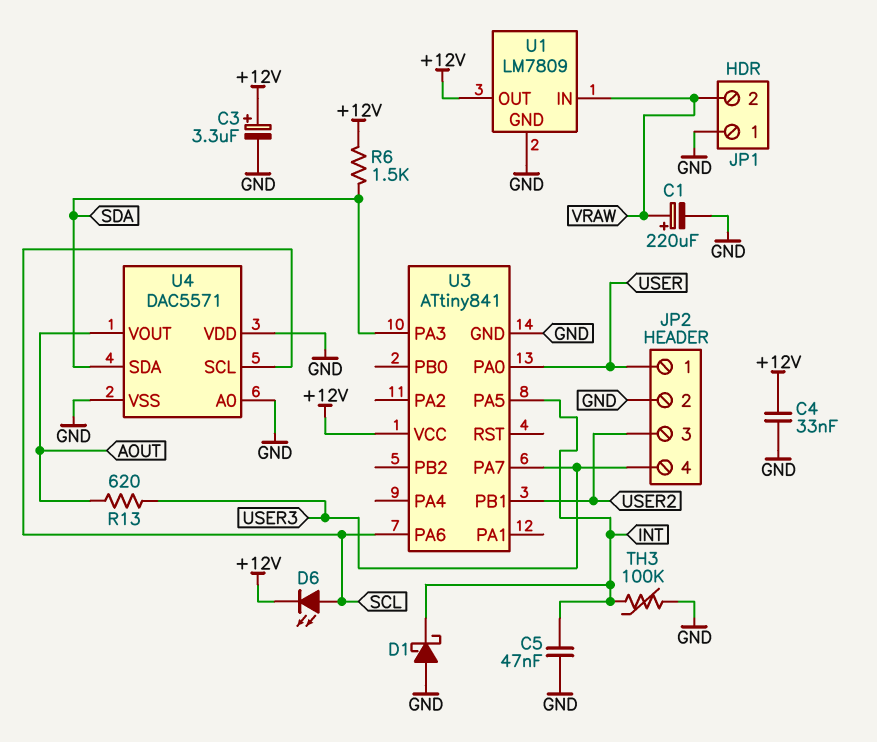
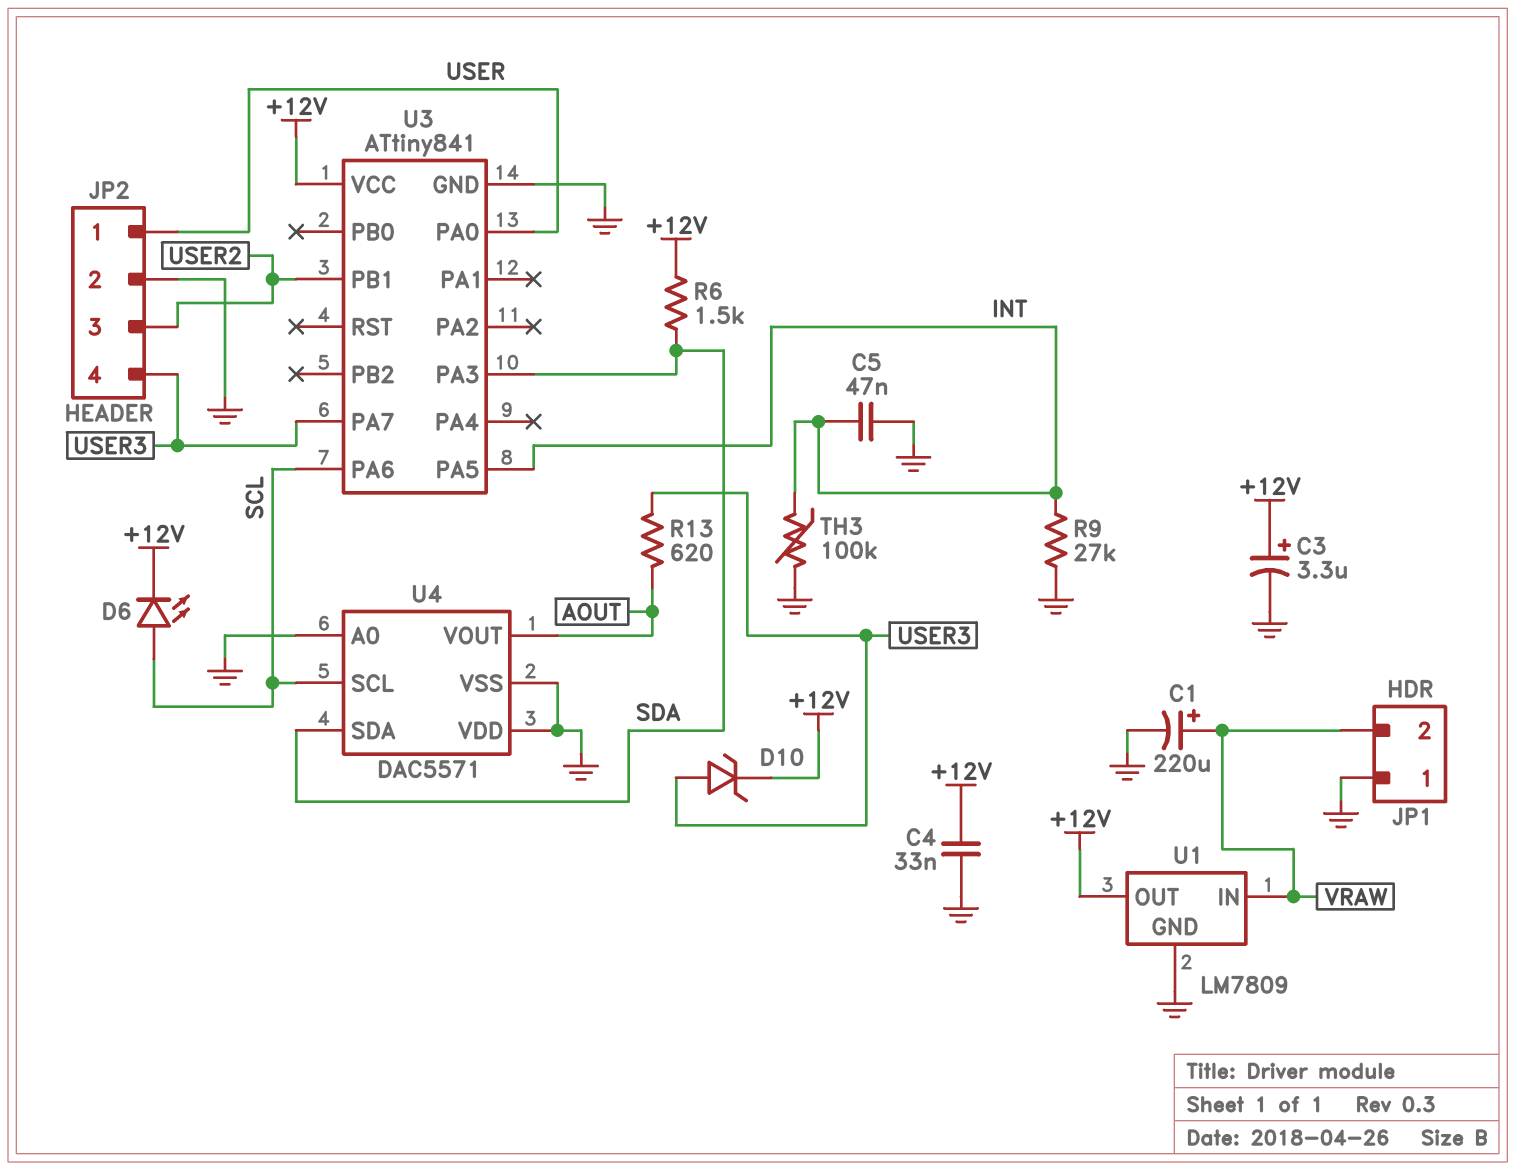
D1: schottky (A GND, K INT) -> none
D10: none -> zener (A USER3, K +12V)
R9: none -> 27k (GND, INT)

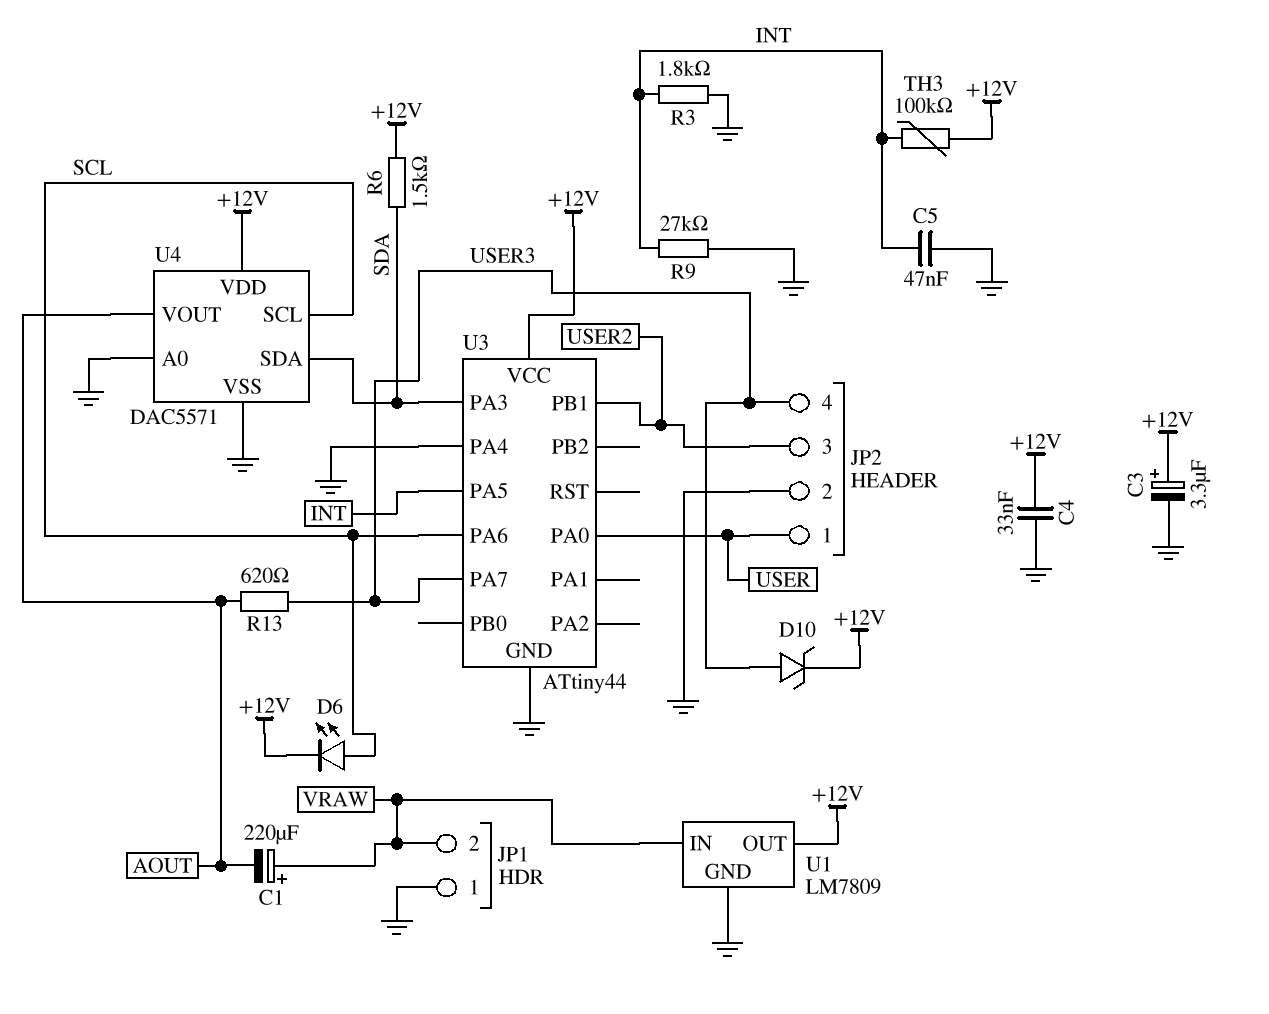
C1: 220uF (plus VRAW, minus GND) -> 220uF (plus VRAW, minus AOUT)
R3: none -> 1.8k (GND, INT)
TH3: 100k (GND, INT) -> 100k (+12V, INT)
U3: ATtiny841 -> ATtiny44
U3 pin PA4: none -> GND
U4 pin VDD: GND -> +12V

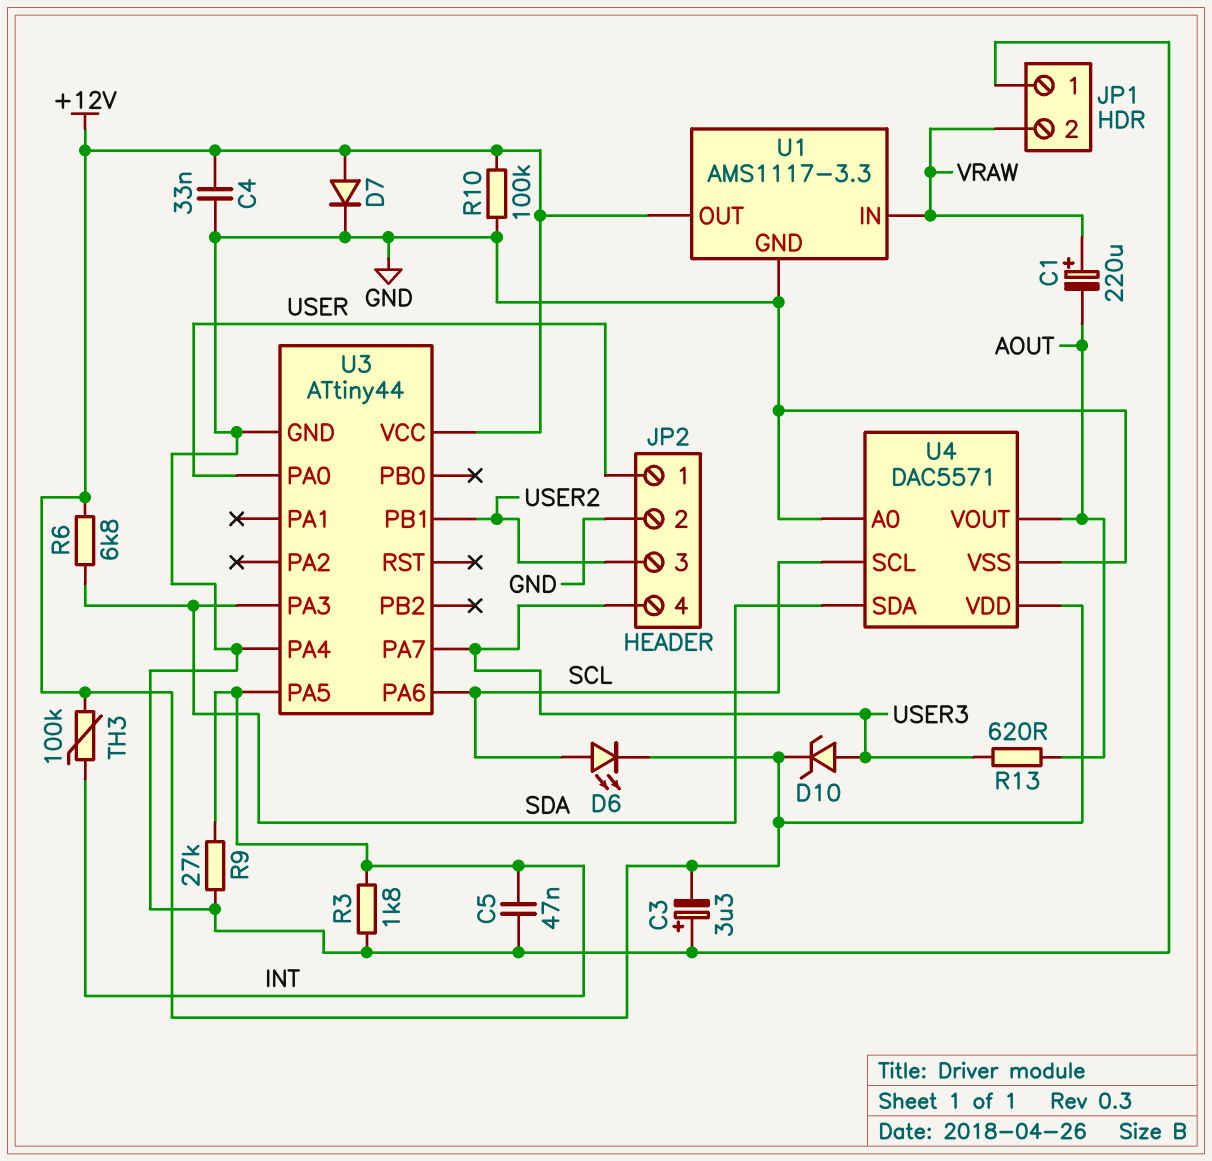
C3: 3.3uF (plus +12V, minus GND) -> 3.3uF (plus GND, minus +12V)
D7: none -> diode (A +12V, K GND)
R6: 1.5k (+12V, SDA) -> 6.8k (+12V, SDA)
R10: none -> 100k (+12V, GND)
U1: LM7809 -> AMS1117-3.3

